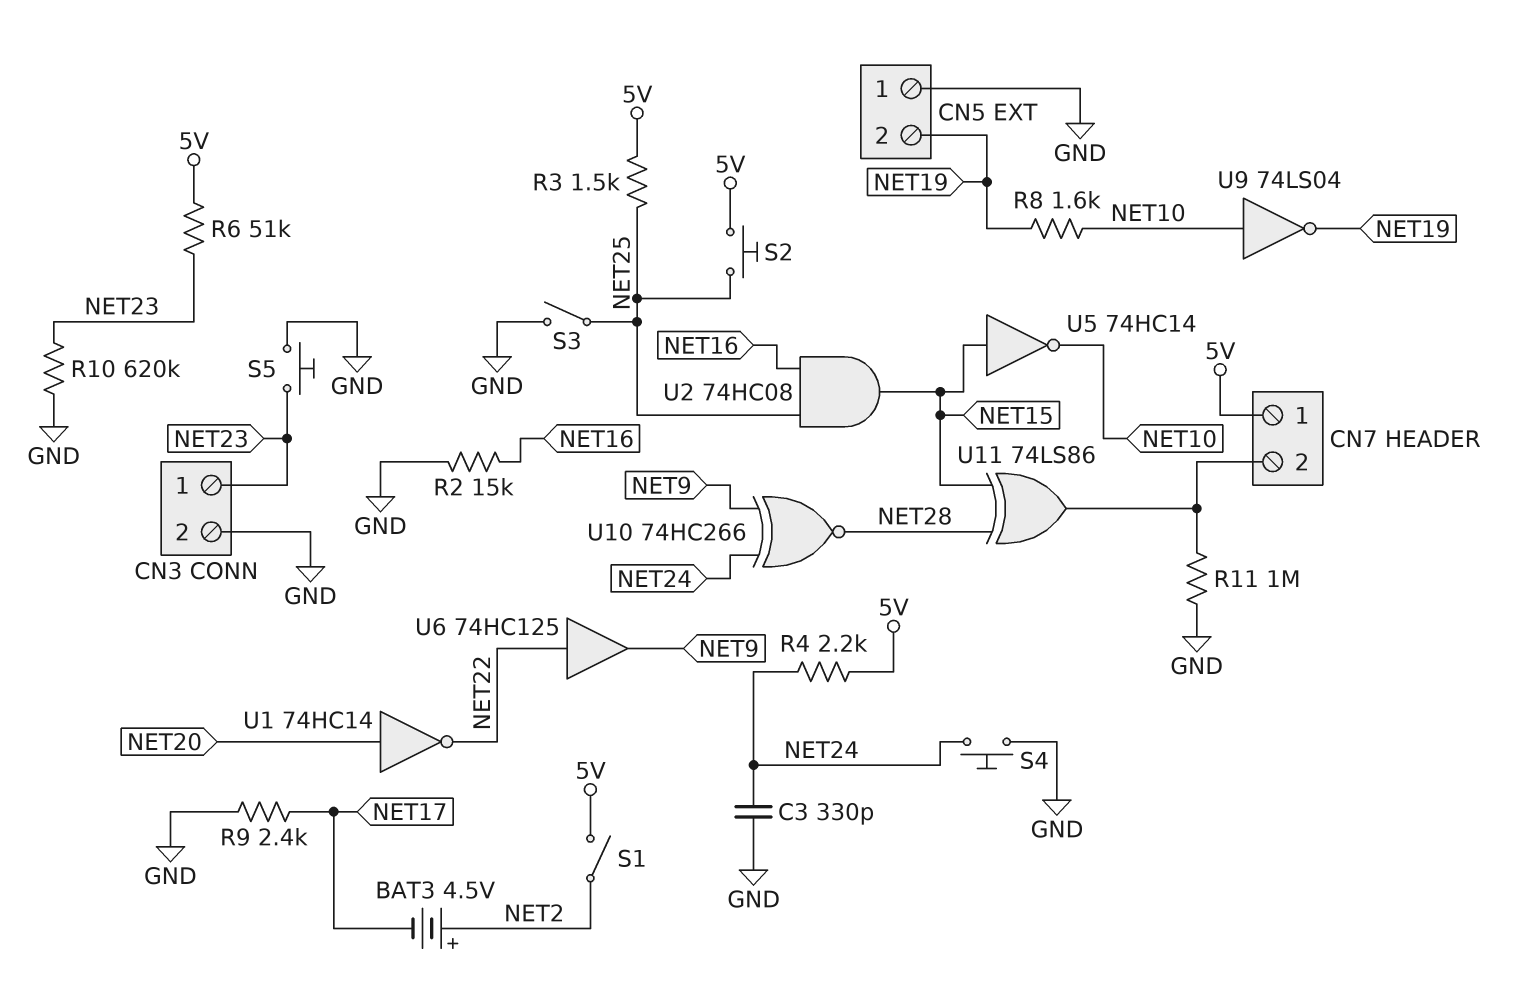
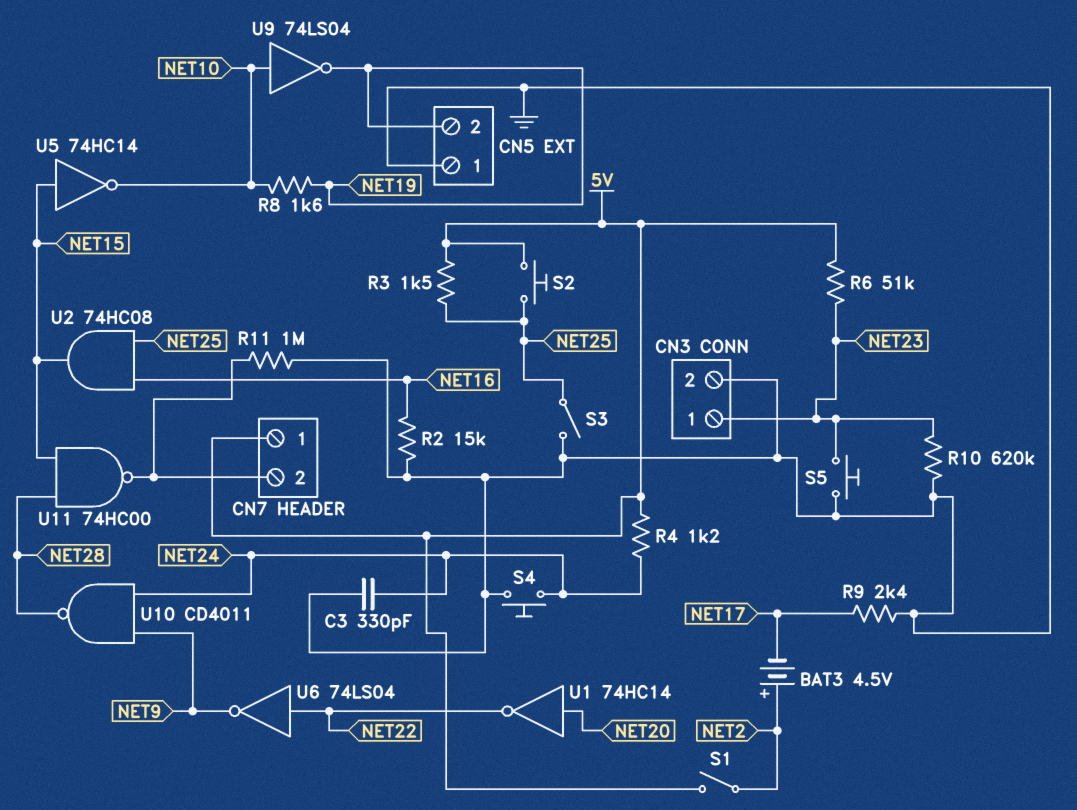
R4: 2.2k (5V, NET24) -> 1.2k (5V, NET24)
U6: buffer 74HC125 (in NET22, out NET9) -> NOT 74LS04 (in NET22, out NET9)
U10: XNOR 74HC266 (in NET9, in NET24, out NET28) -> NAND CD4011 (in NET9, in NET24, out NET28)
U11: XOR 74LS86 (in NET15, in NET28, out CN7/2) -> NAND 74HC00 (in NET15, in NET28, out CN7/2)

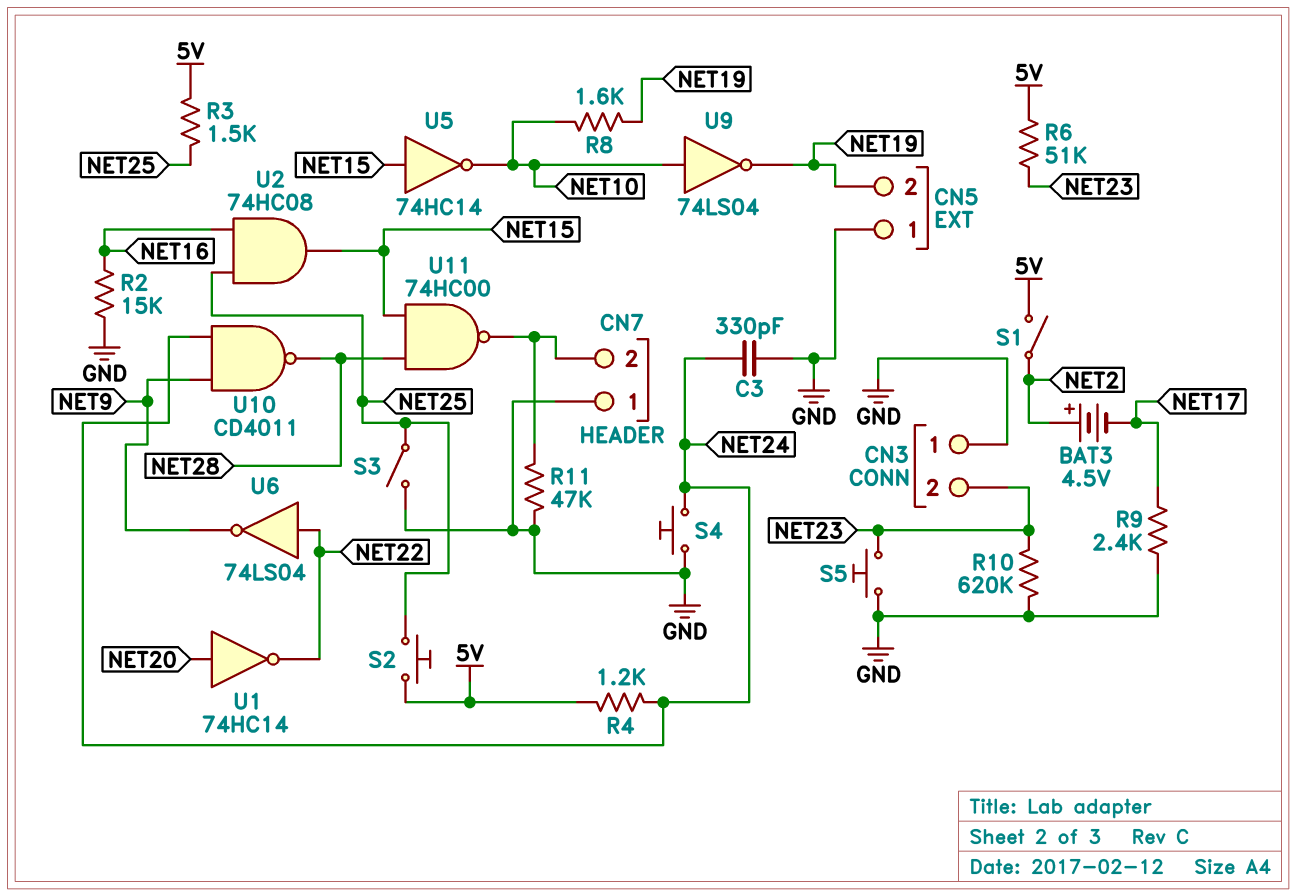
CN3 pin 1: NET23 -> GND
CN3 pin 2: GND -> NET23
CN7 pin 1: 5V -> GND
R11: 1M (CN7/2, GND) -> 47k (CN7/2, GND)

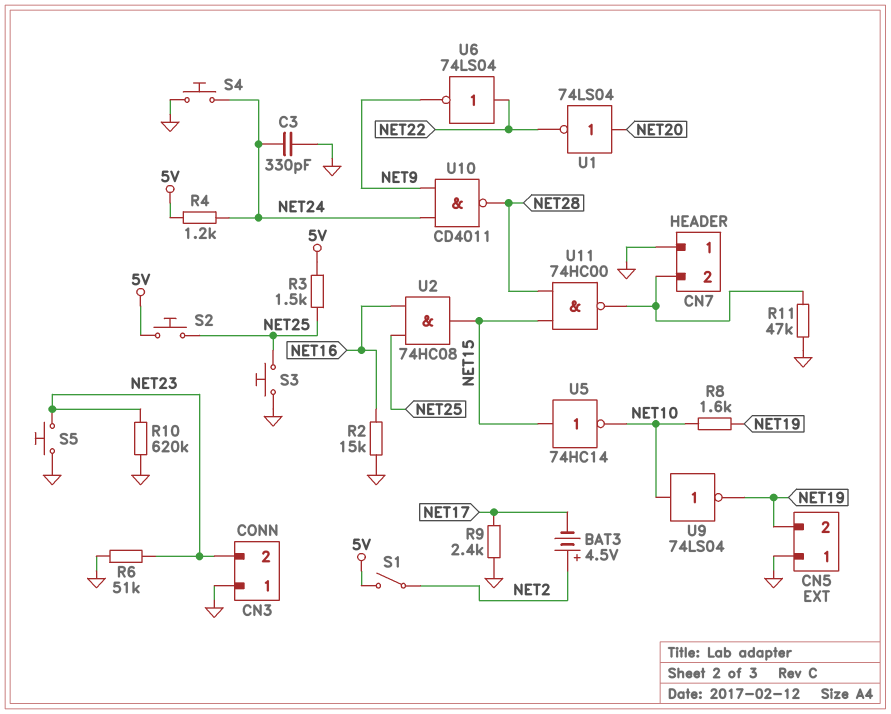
R6: 51k (5V, NET23) -> 51k (GND, NET23)
S3: switch (GND, NET25) -> button (GND, NET25)
U1: NOT 74HC14 (in NET20, out NET22) -> NOT 74LS04 (in NET20, out NET22)

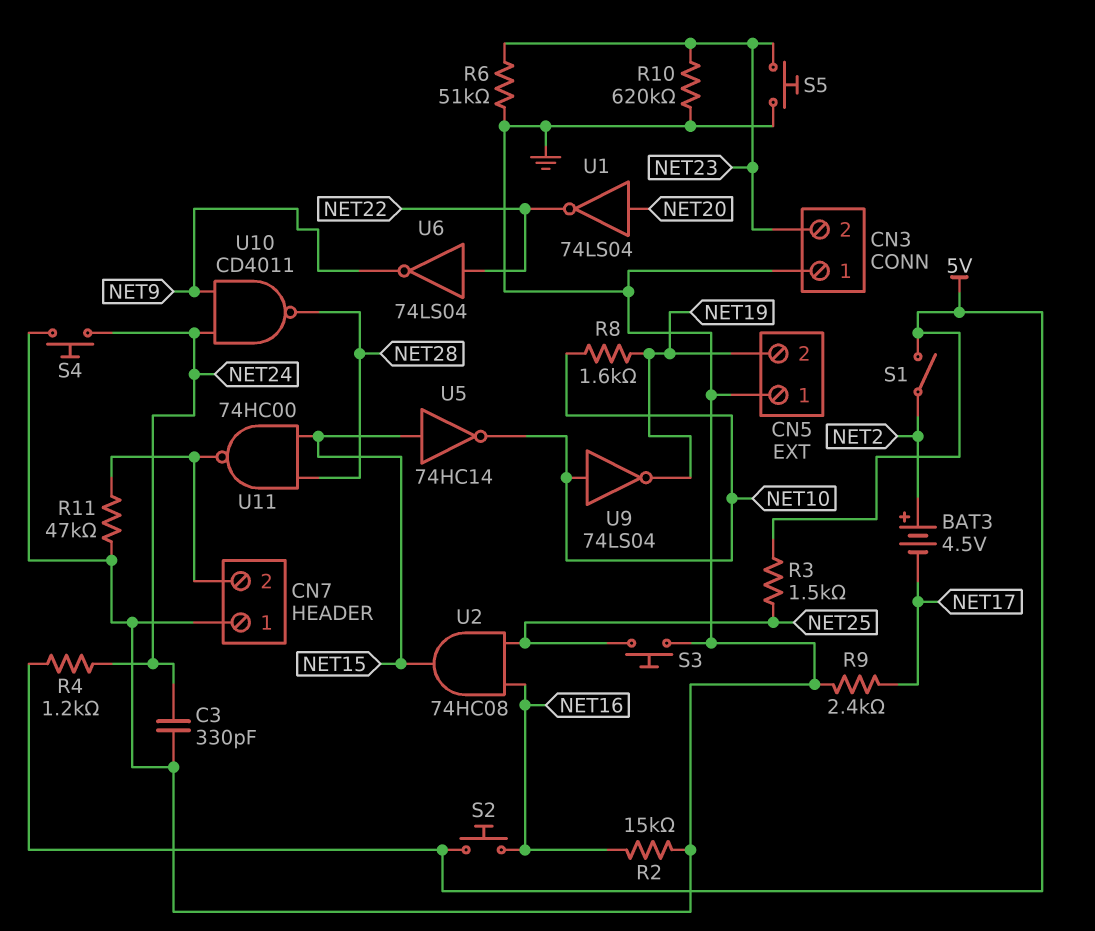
S2: button (5V, NET25) -> button (5V, NET16)

